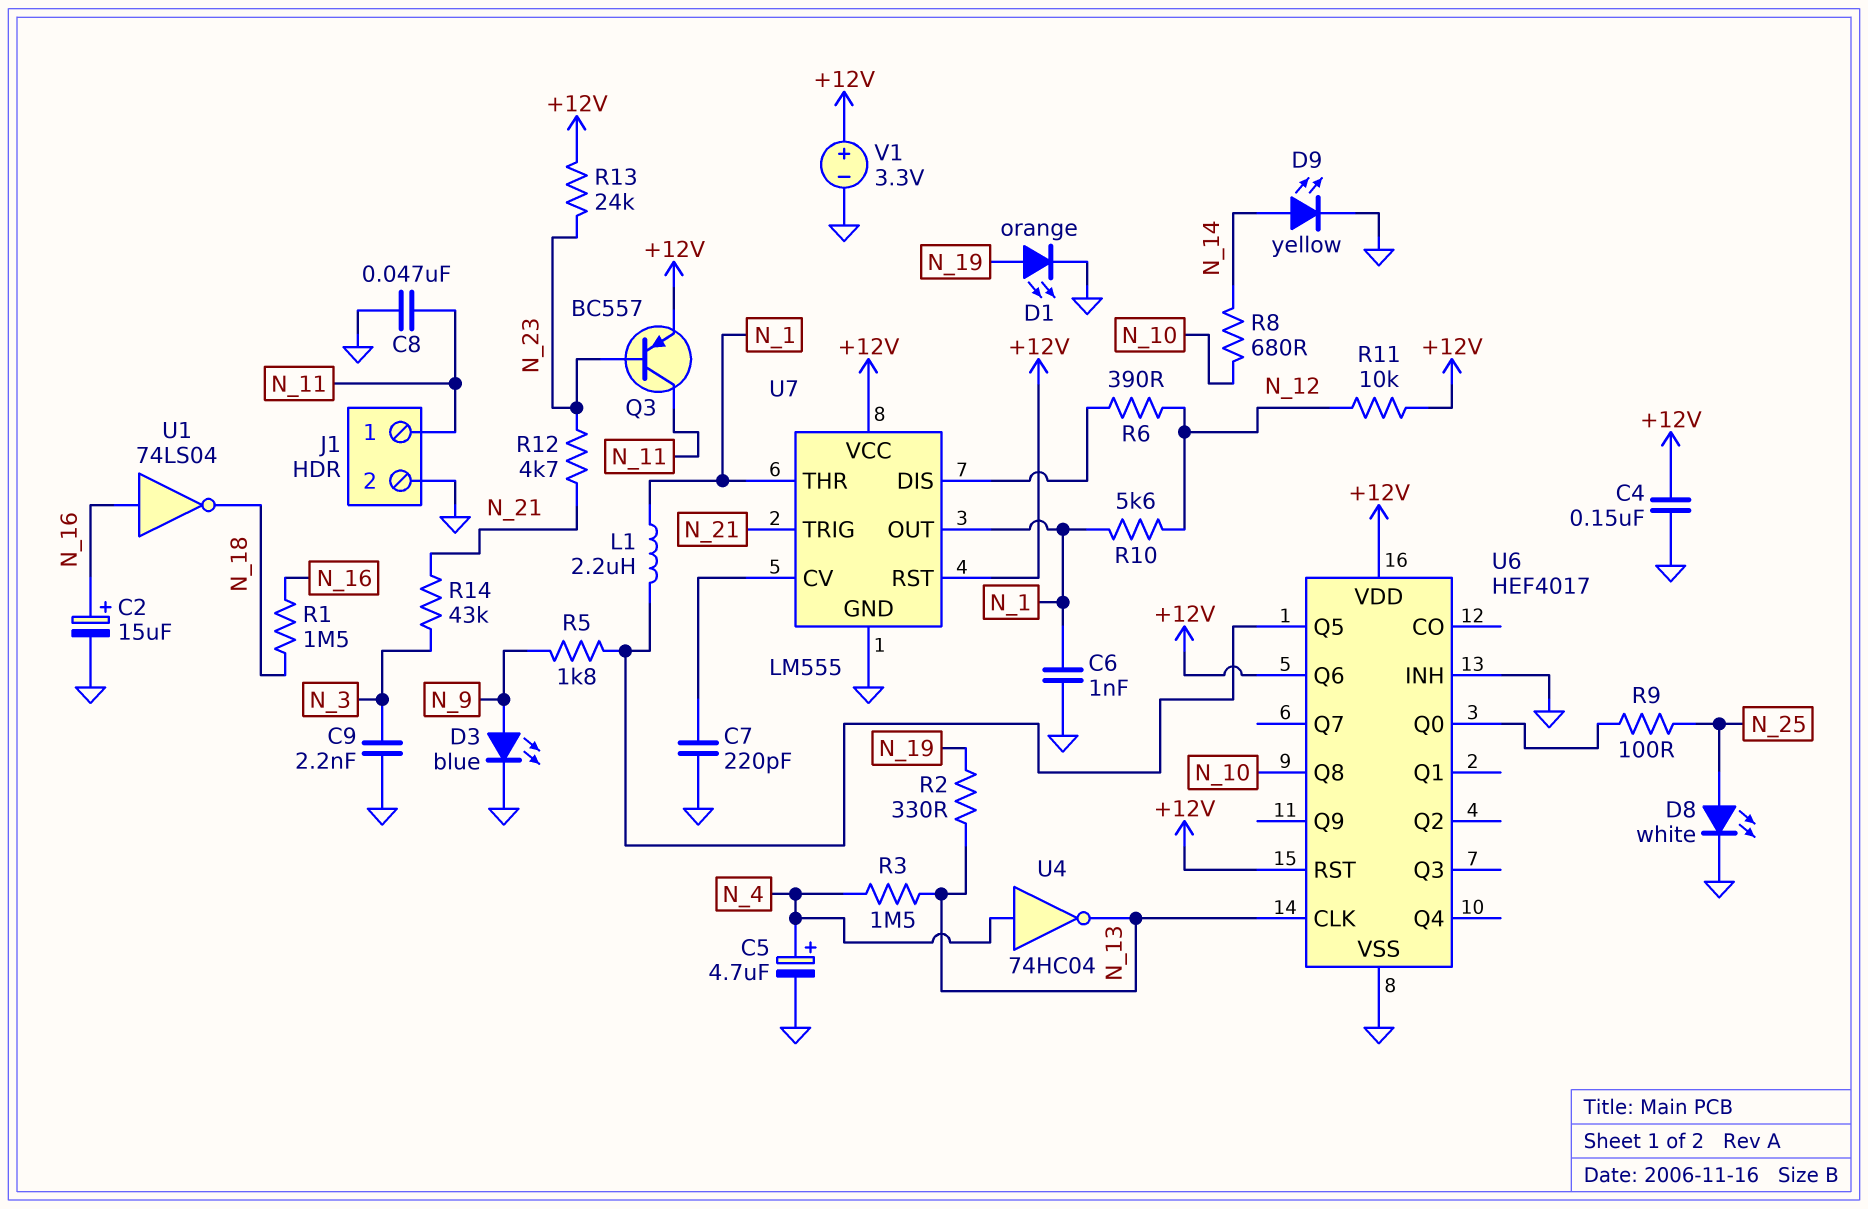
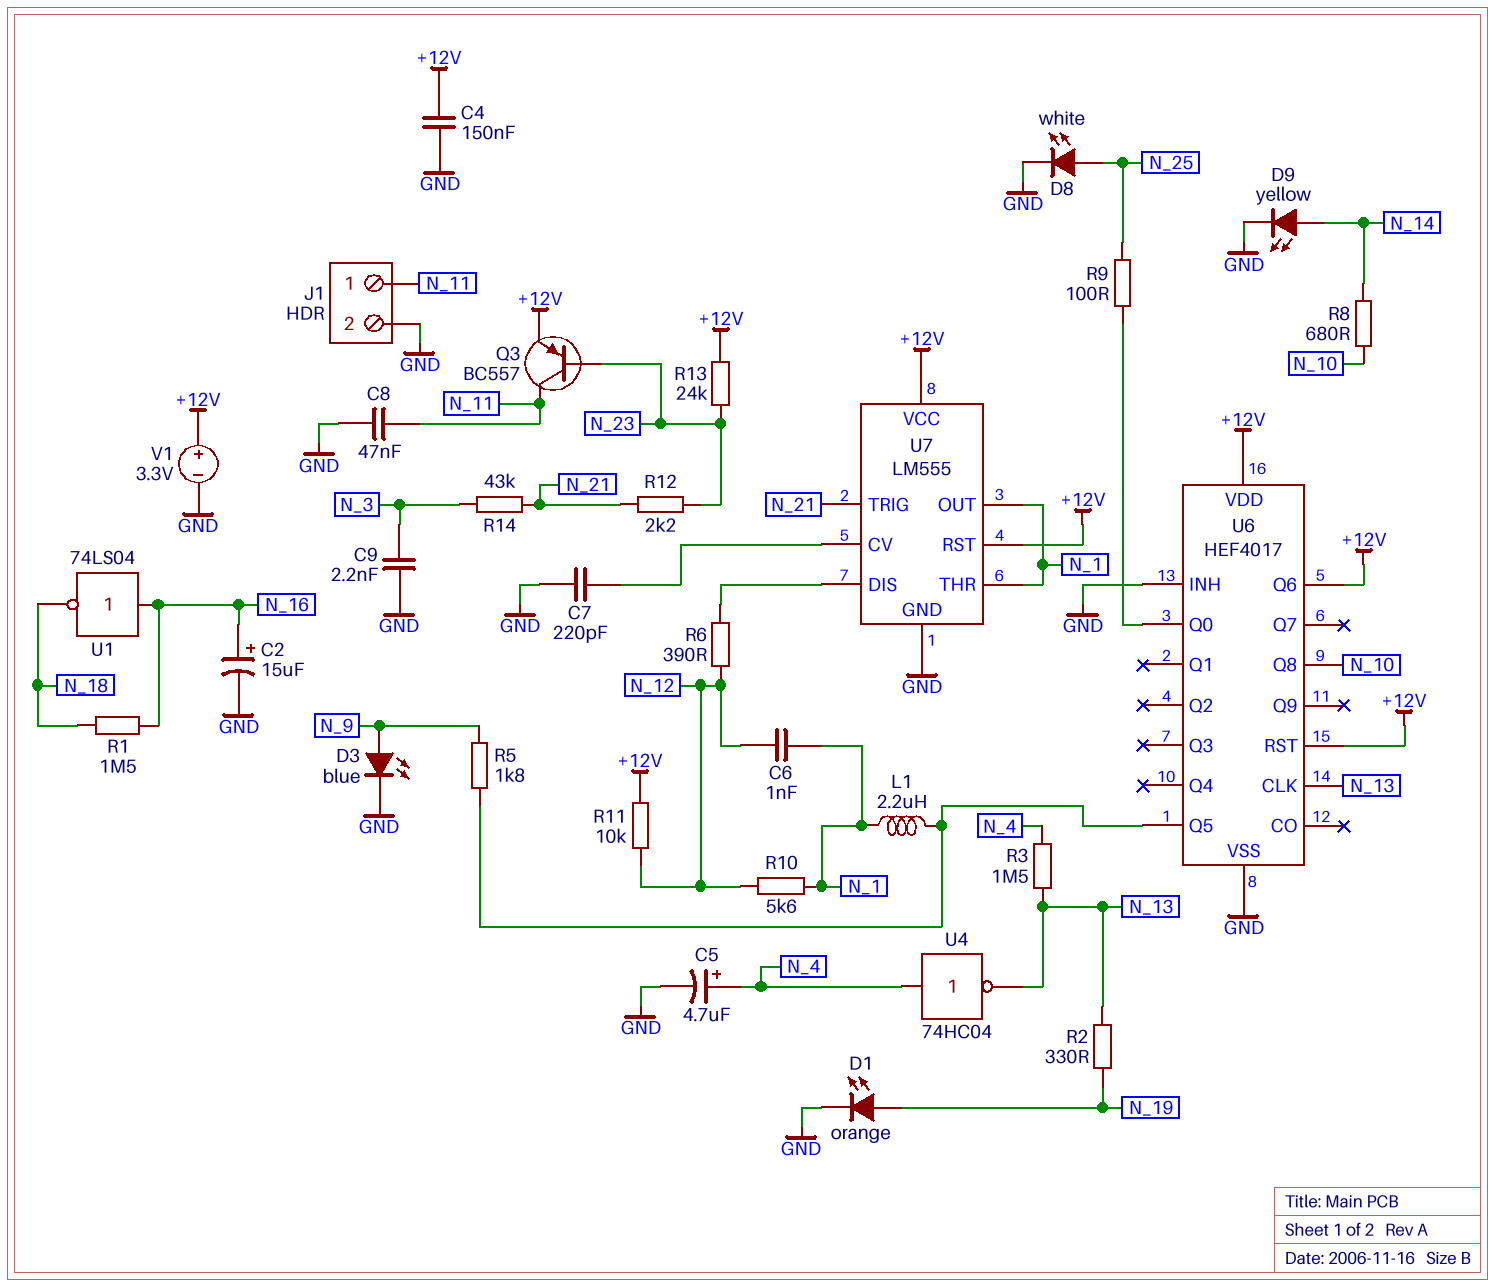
C6: 1nF (GND, N_1) -> 1nF (N_1, N_12)
R12: 4.7k (N_21, N_23) -> 2.2k (N_21, N_23)

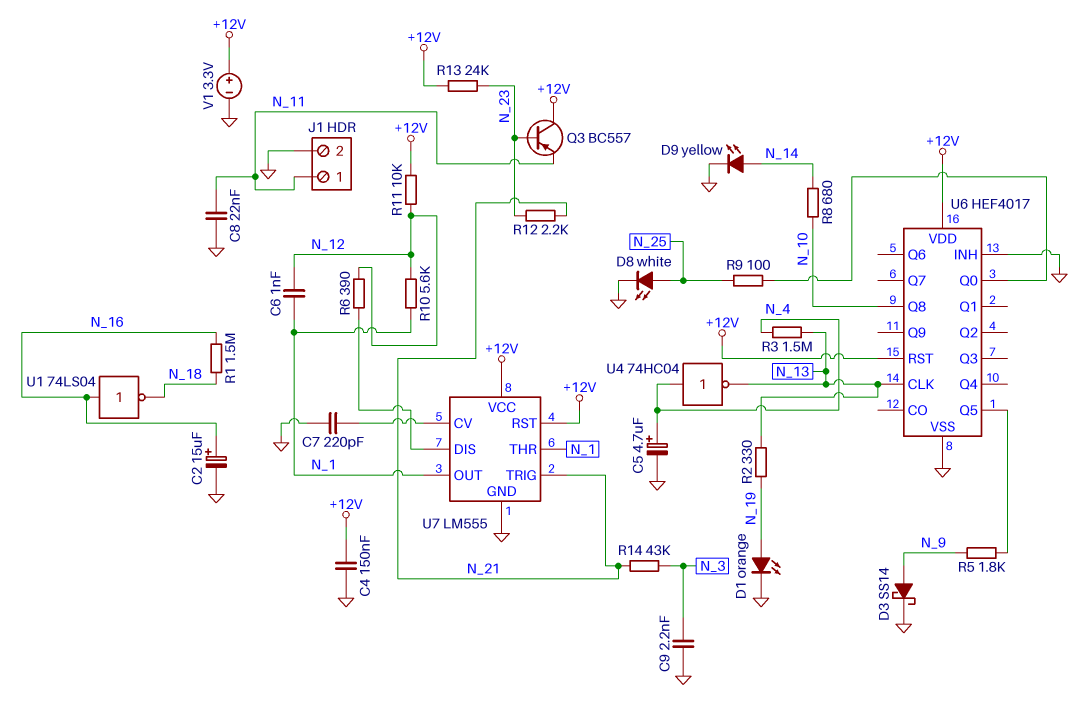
C8: 47nF (GND, N_11) -> 22nF (GND, N_11)
D3: LED blue (A N_9, K GND) -> schottky SS14 (A N_9, K GND)
L1: 2.2uH (N_1, U6/Q5) -> none
Q3: PNP BC557 (B N_23, C N_11, E +12V) -> PNP BC557 (B N_23, C +12V, E N_11)
U6 pin Q6: +12V -> none

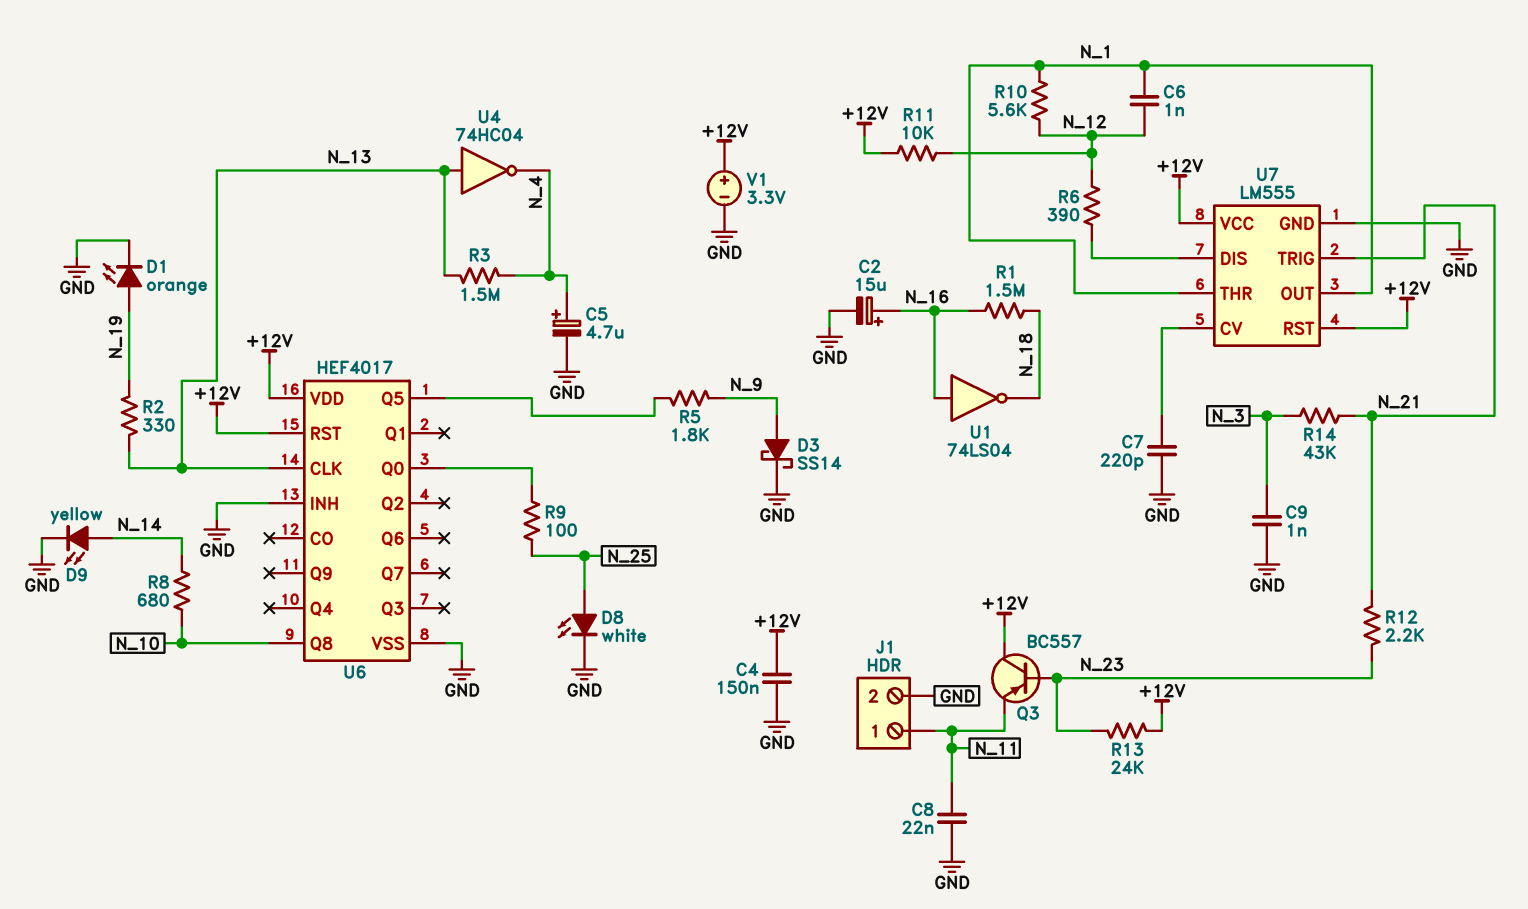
C9: 2.2nF (GND, N_3) -> 1nF (GND, N_3)
U4: NOT 74HC04 (in N_4, out N_13) -> NOT 74HC04 (in N_13, out N_4)

